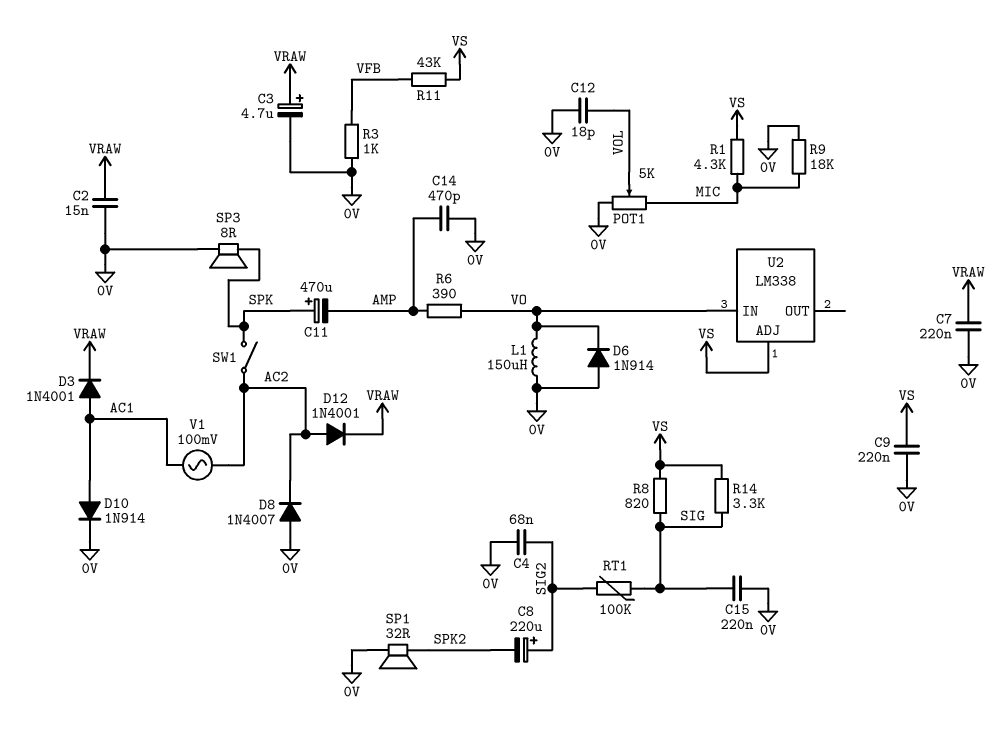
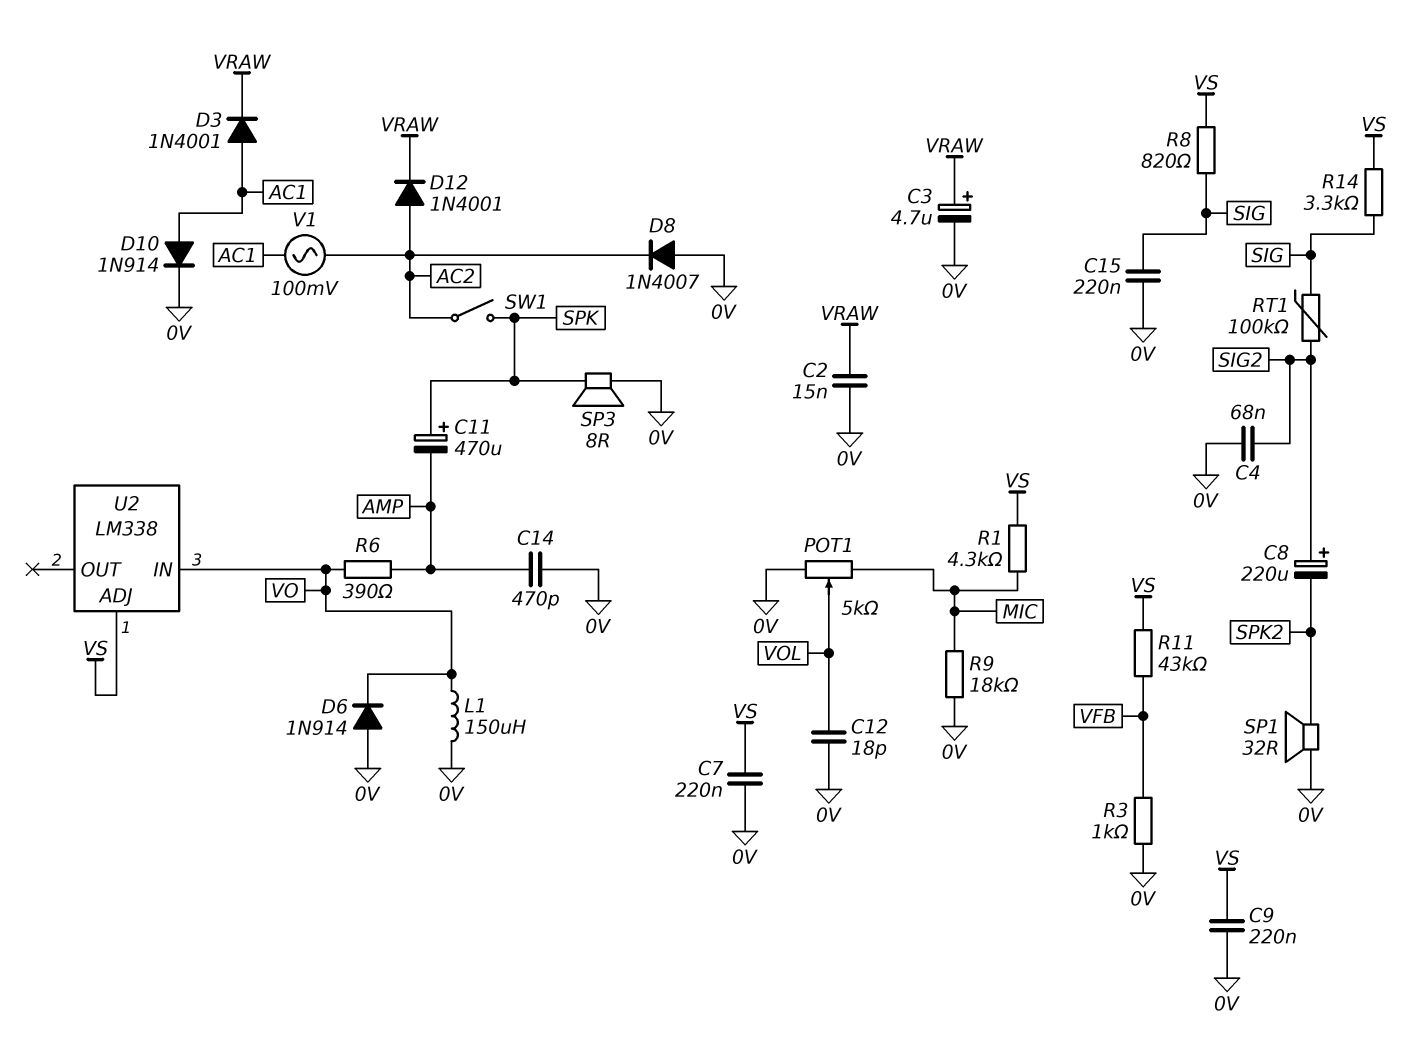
C7: 220nF (0V, VRAW) -> 220nF (0V, VS)

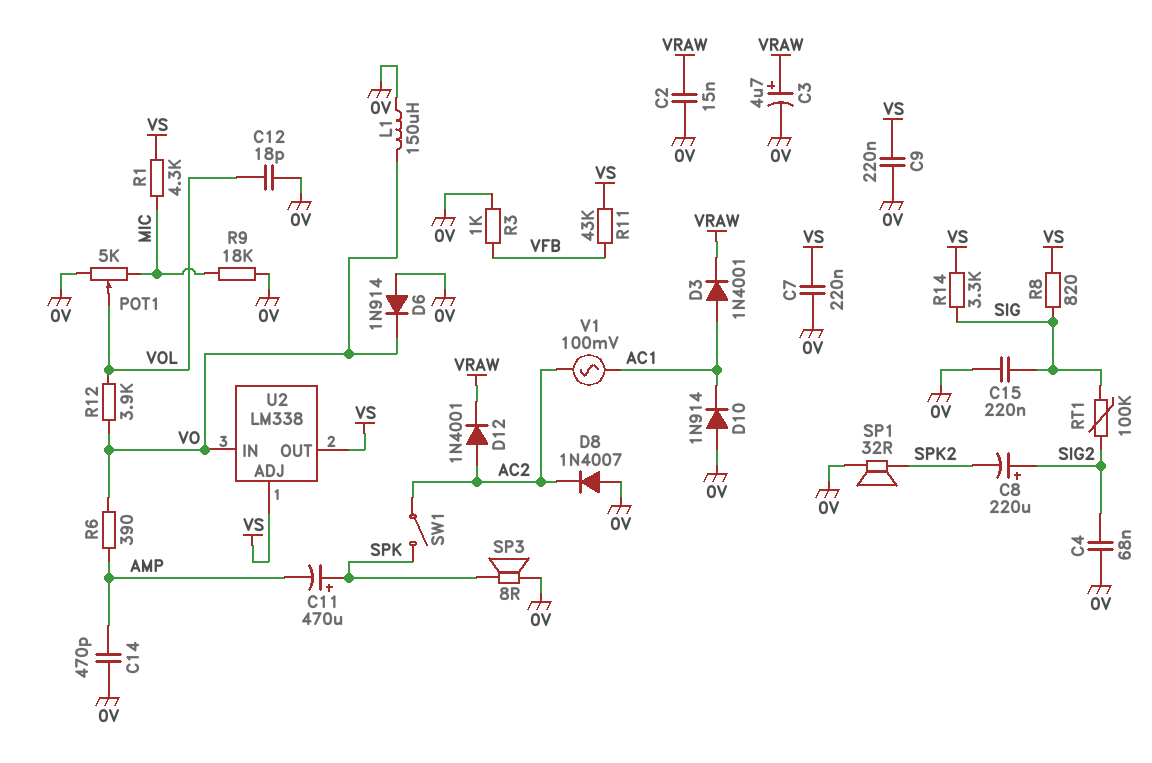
D10: diode 1N914 (A AC1, K 0V) -> diode 1N914 (A 0V, K AC1)
R12: none -> 3.9k (VO, VOL)
U2 pin OUT: none -> VS

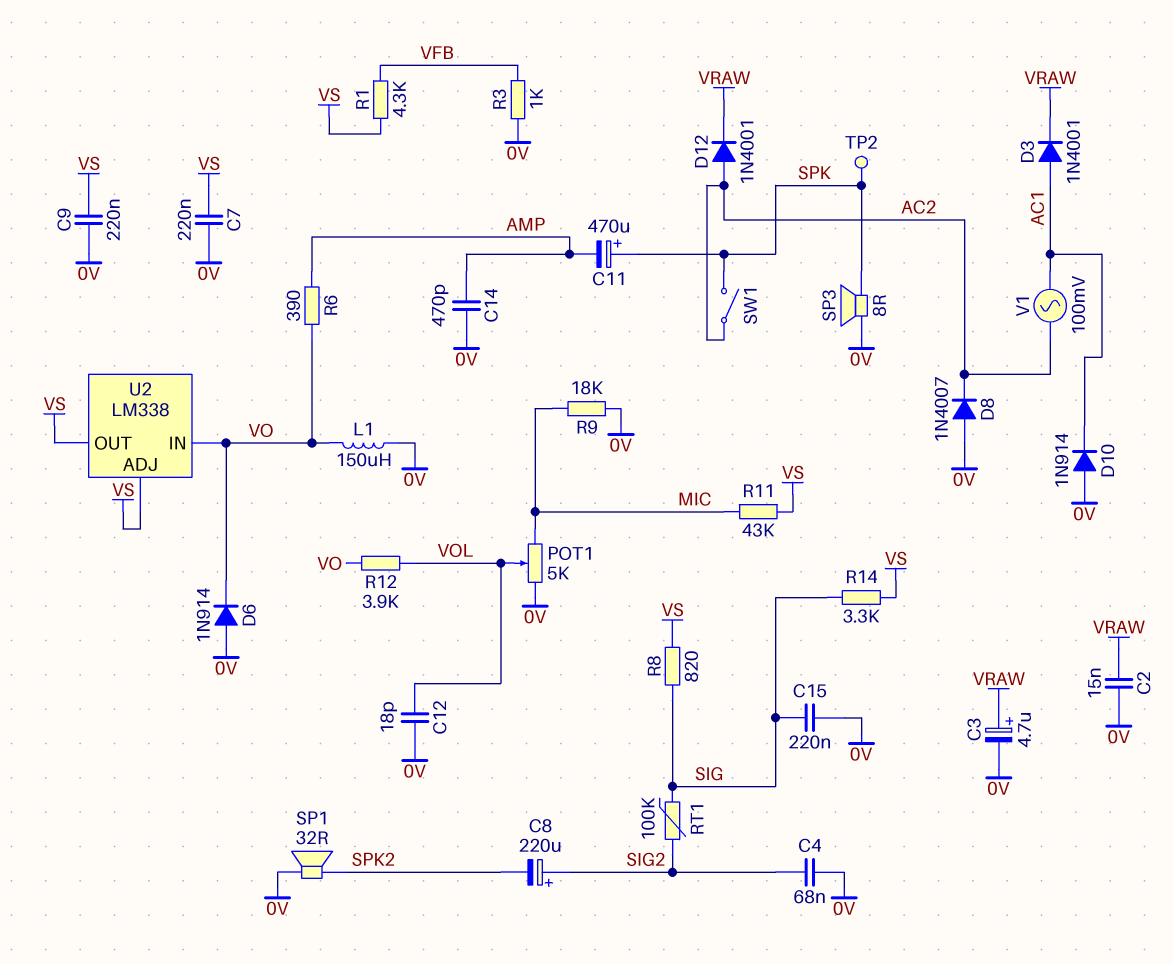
R1: 4.3k (MIC, VS) -> 4.3k (VFB, VS)
R11: 43k (VFB, VS) -> 43k (MIC, VS)
TP2: none -> test point (SPK)

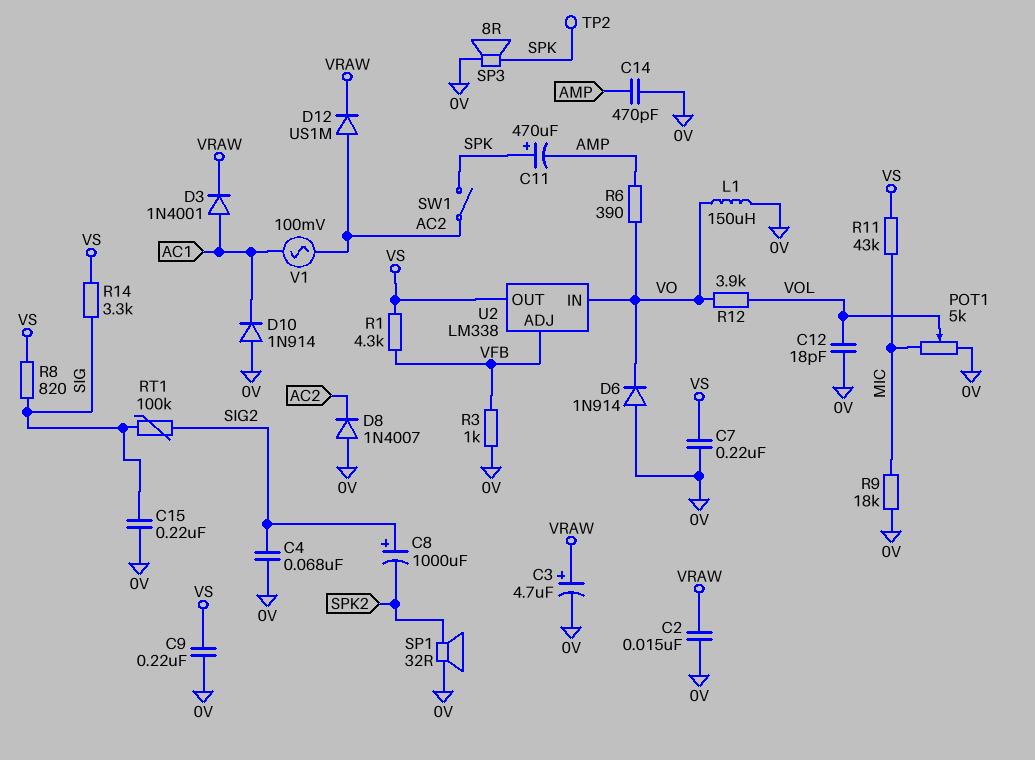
C8: 220uF (plus SIG2, minus SPK2) -> 1000uF (plus SIG2, minus SPK2)
D12: diode 1N4001 (A AC2, K VRAW) -> diode US1M (A AC2, K VRAW)
U2 pin ADJ: VS -> VFB

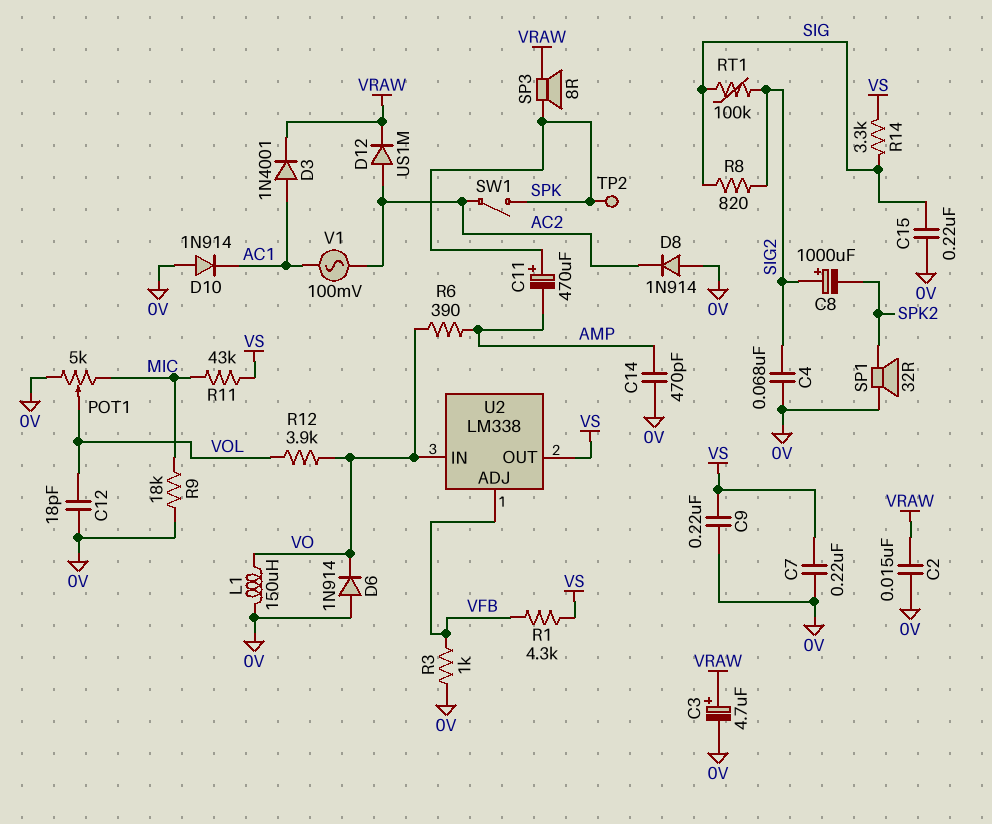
D8: diode 1N4007 (A 0V, K AC2) -> diode 1N914 (A 0V, K AC2)
R8: 820 (SIG, VS) -> 820 (SIG, SIG2)
SP3: speaker 8R (0V, SPK) -> speaker 8R (SPK, VRAW)

